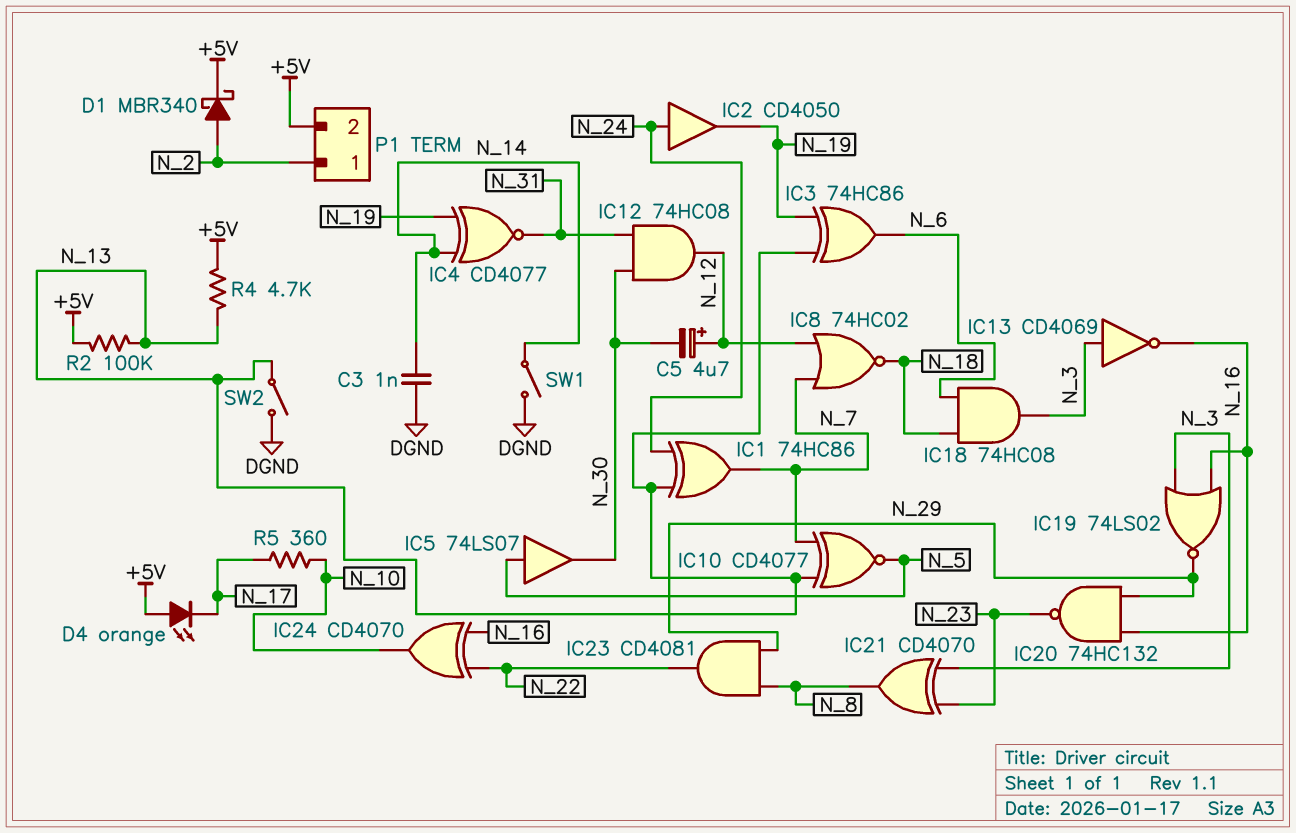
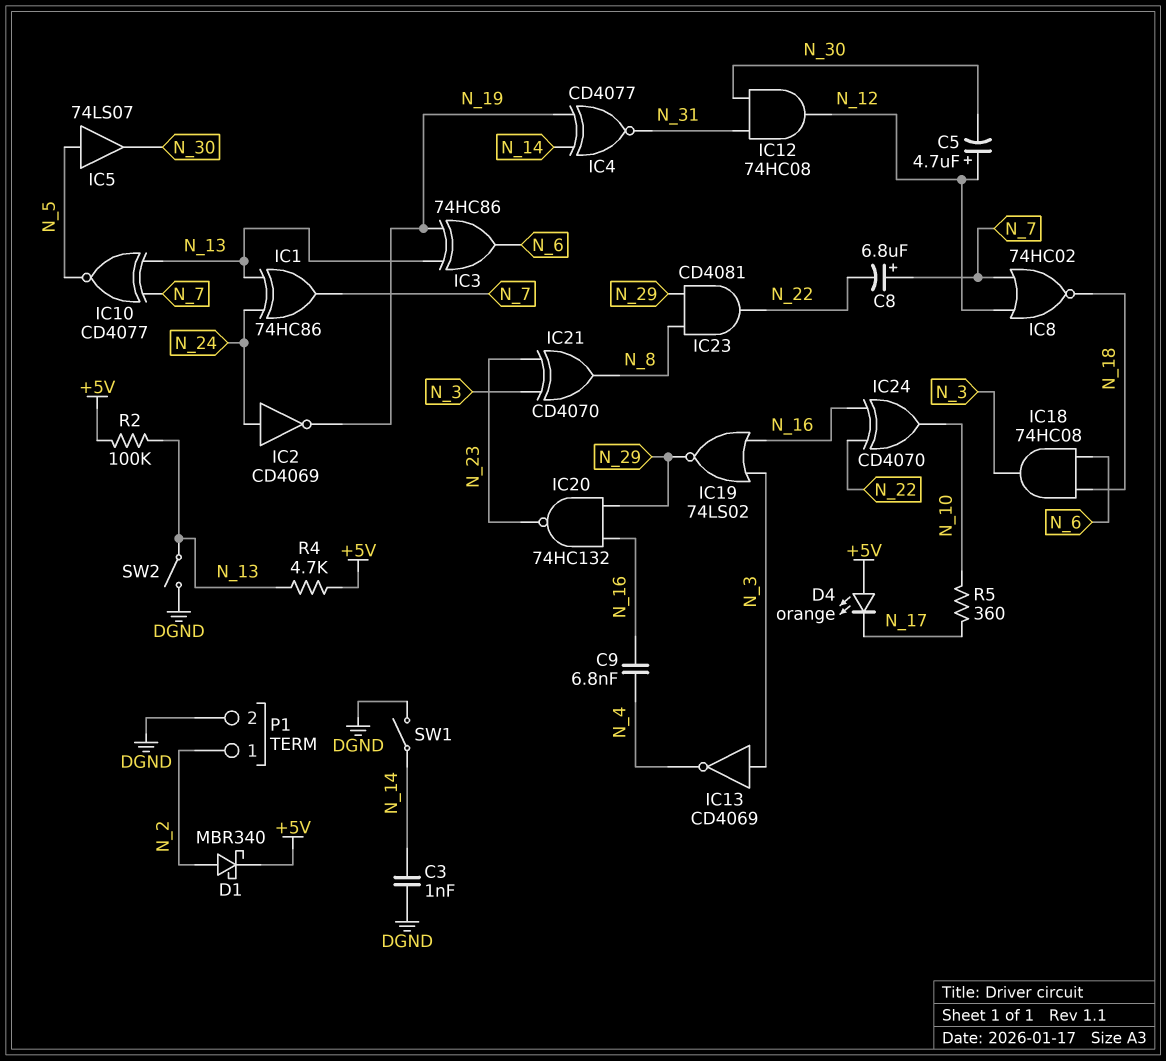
C8: none -> 6.8uF (plus N_7, minus N_22)
C9: none -> 6.8nF (N_4, N_16)
IC2: buffer CD4050 (in N_24, out N_19) -> NOT CD4069 (in N_24, out N_19)
IC13: NOT CD4069 (in N_3, out N_16) -> NOT CD4069 (in N_3, out N_4)
P1 pin 2: +5V -> DGND

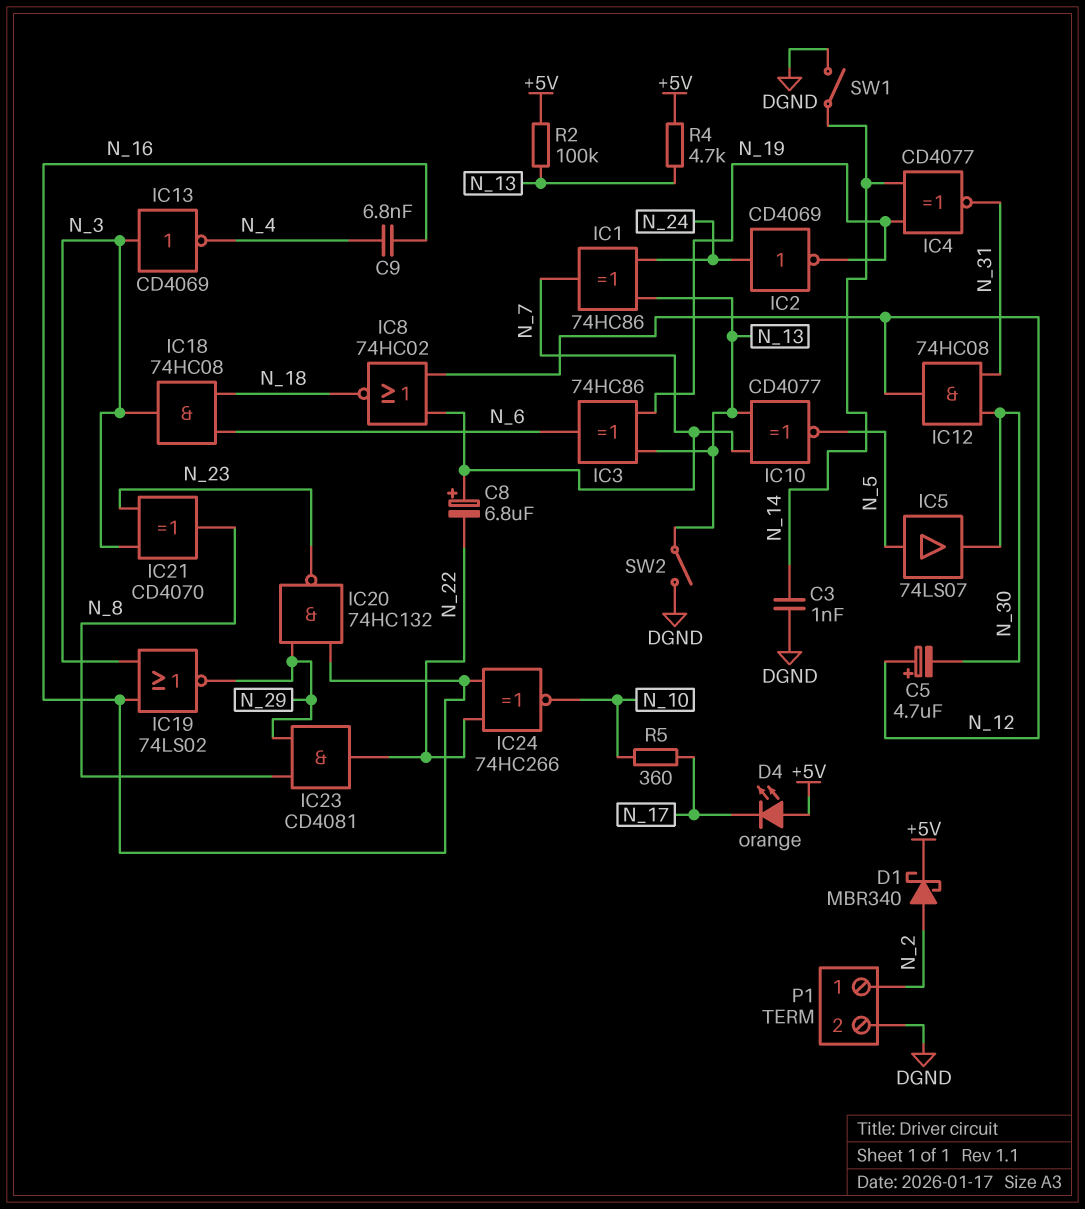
IC24: XOR CD4070 (in N_16, in N_22, out N_10) -> XNOR 74HC266 (in N_16, in N_22, out N_10)

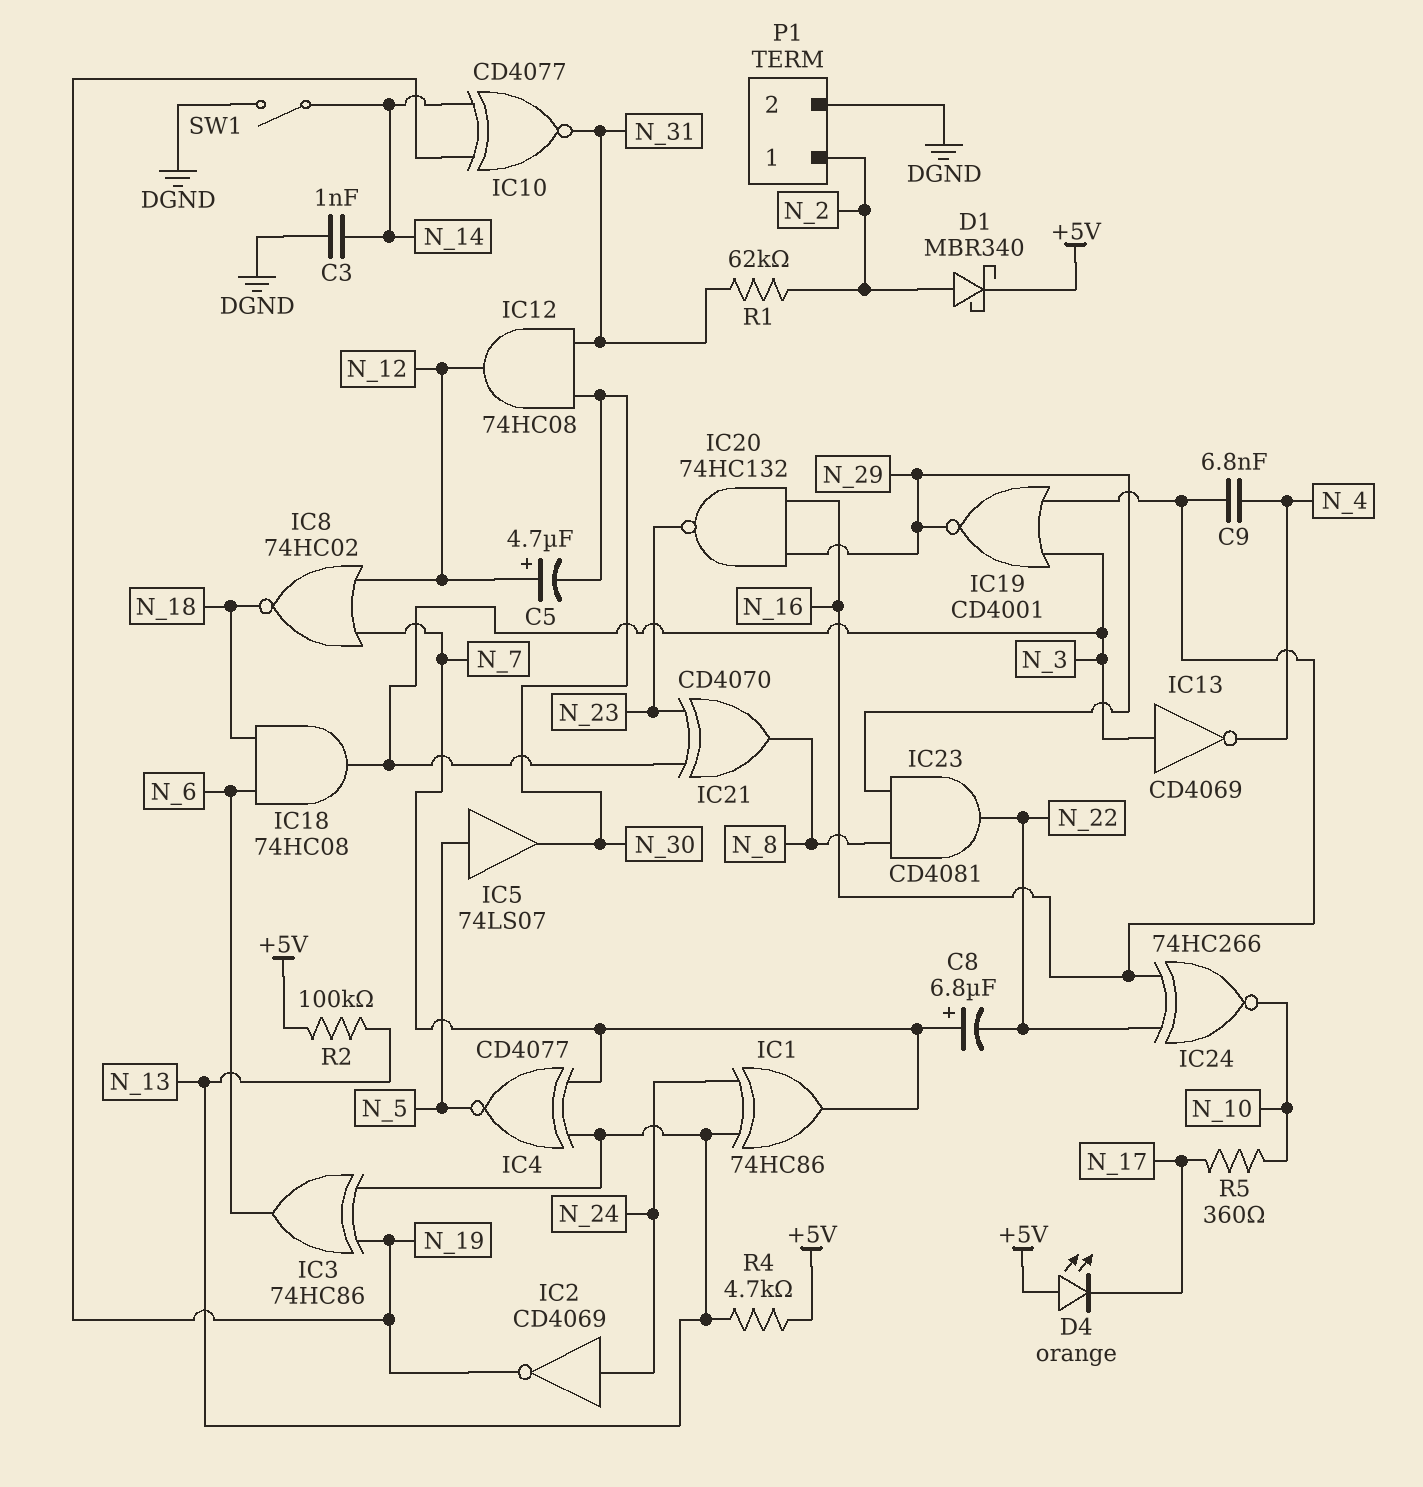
IC4: XNOR CD4077 (in N_14, in N_19, out N_31) -> XNOR CD4077 (in N_7, in N_13, out N_5)
IC10: XNOR CD4077 (in N_7, in N_13, out N_5) -> XNOR CD4077 (in N_14, in N_19, out N_31)
IC19: NOR 74LS02 (in N_3, in N_16, out N_29) -> NOR CD4001 (in N_3, in N_16, out N_29)
R1: none -> 62k (N_2, N_31)
SW2: switch (DGND, N_13) -> none

